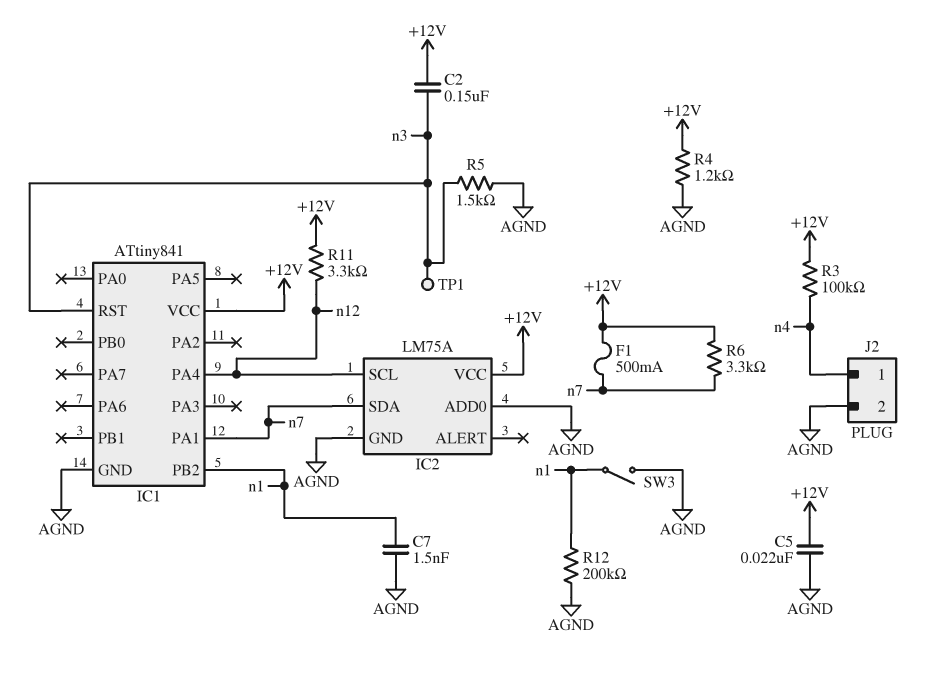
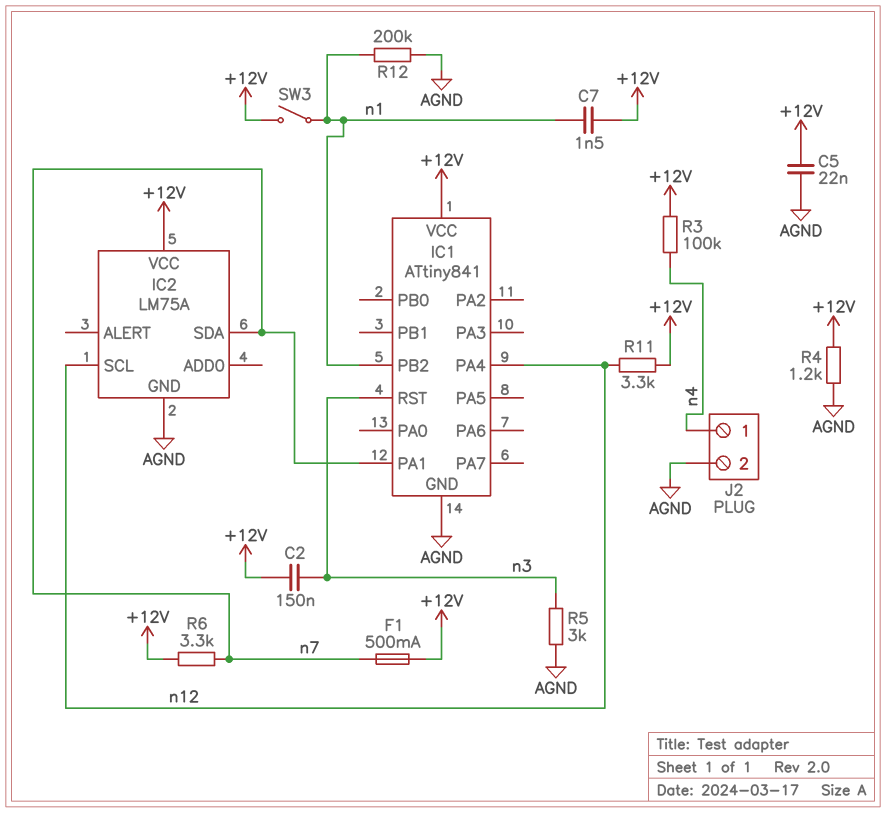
C7: 1.5nF (AGND, n1) -> 1.5nF (+12V, n1)
IC2 pin ADD0: AGND -> none
R5: 1.5k (AGND, n3) -> 3k (AGND, n3)
SW3: switch (AGND, n1) -> switch (+12V, n1)
TP1: test point (n3) -> none

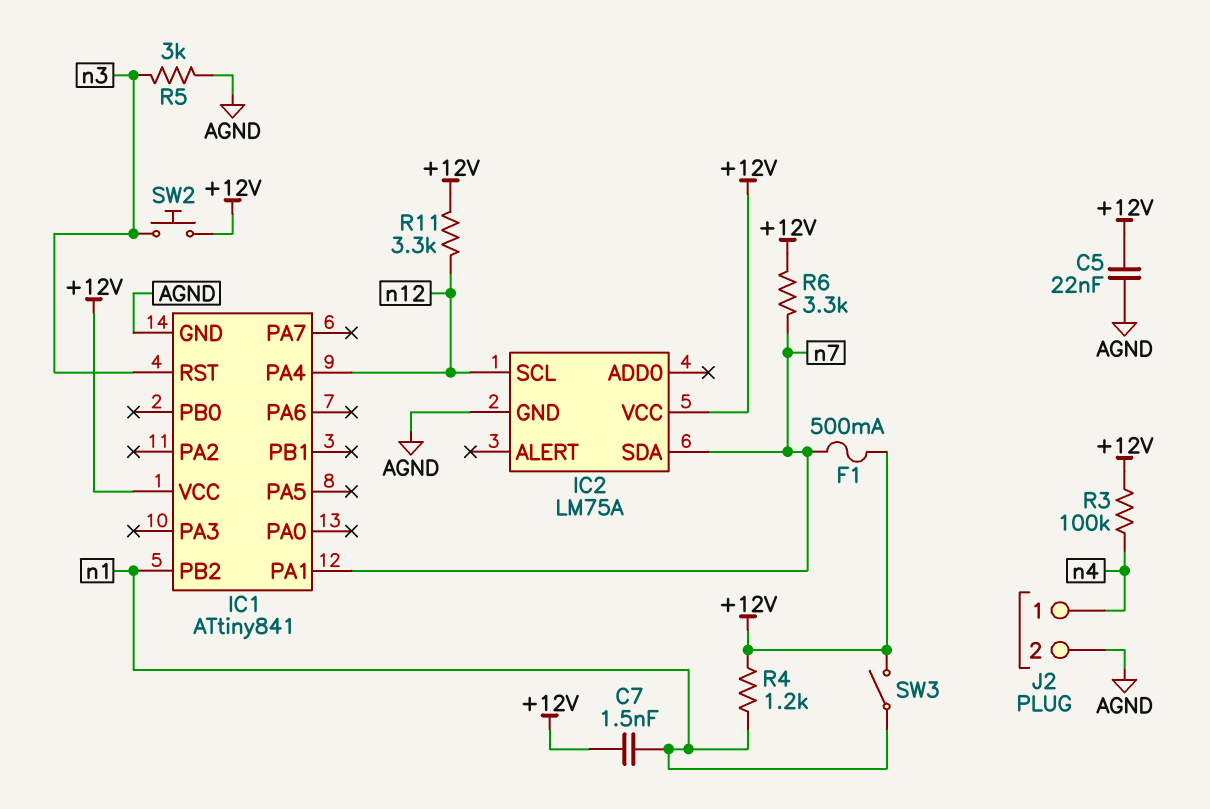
C2: 150nF (+12V, n3) -> none
R4: 1.2k (+12V, AGND) -> 1.2k (+12V, n1)
R12: 200k (AGND, n1) -> none
SW2: none -> button (+12V, n3)

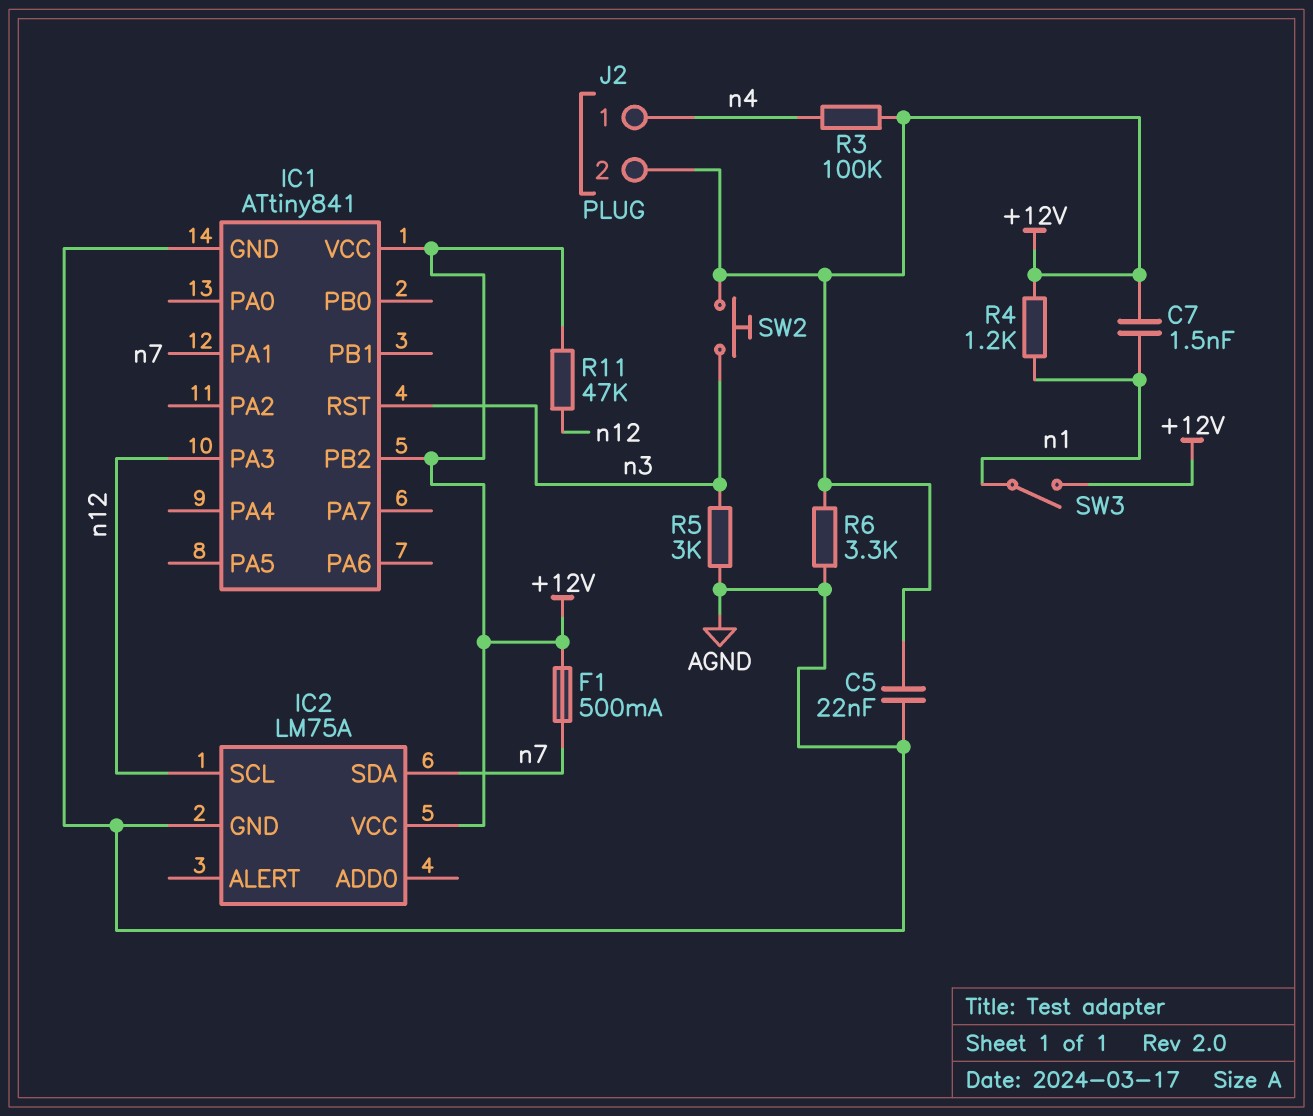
IC1 pin PA3: none -> n12
IC1 pin PA4: n12 -> none
IC1 pin PB2: n1 -> +12V
J2 pin 2: AGND -> +12V
R6: 3.3k (+12V, n7) -> 3.3k (+12V, AGND)
R11: 3.3k (+12V, n12) -> 47k (+12V, n12)

